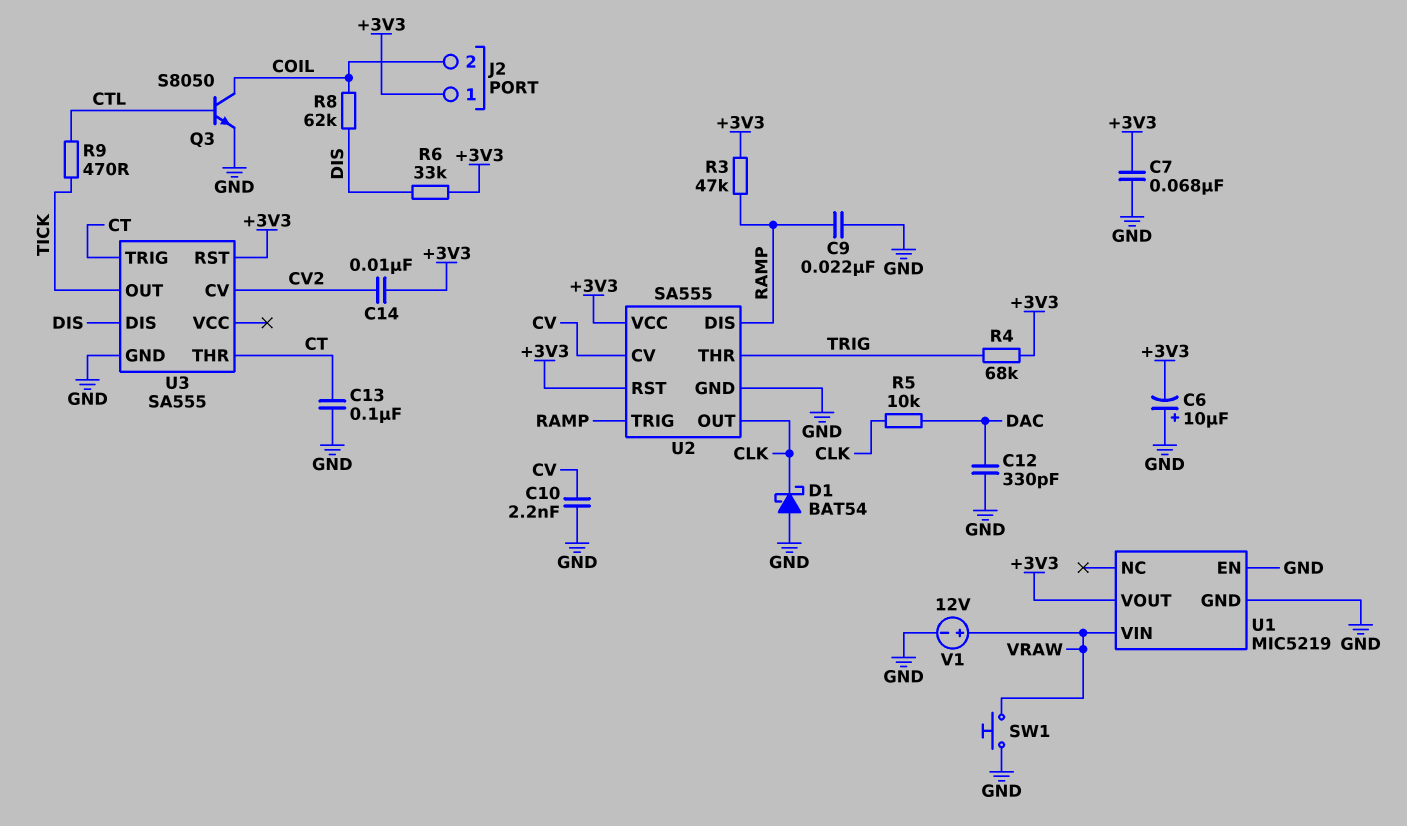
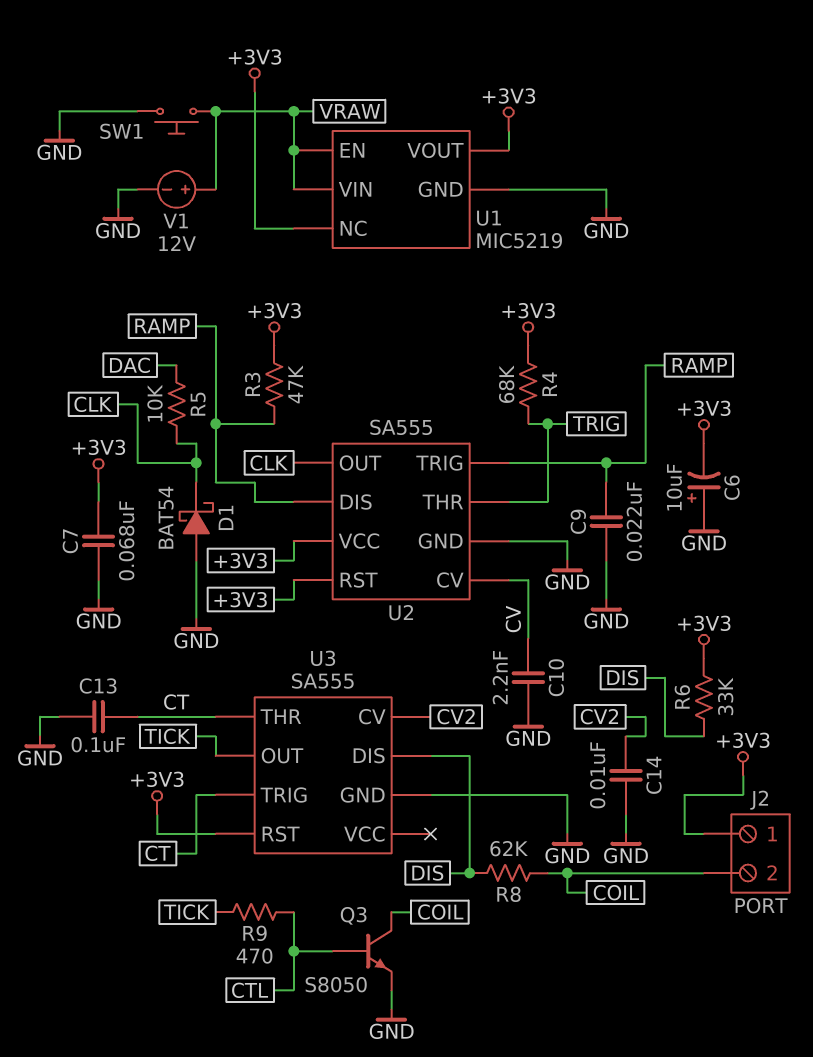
C12: 330pF (DAC, GND) -> none
C14: 10nF (+3V3, CV2) -> 10nF (CV2, GND)
U1 pin EN: GND -> VRAW
U1 pin NC: none -> +3V3

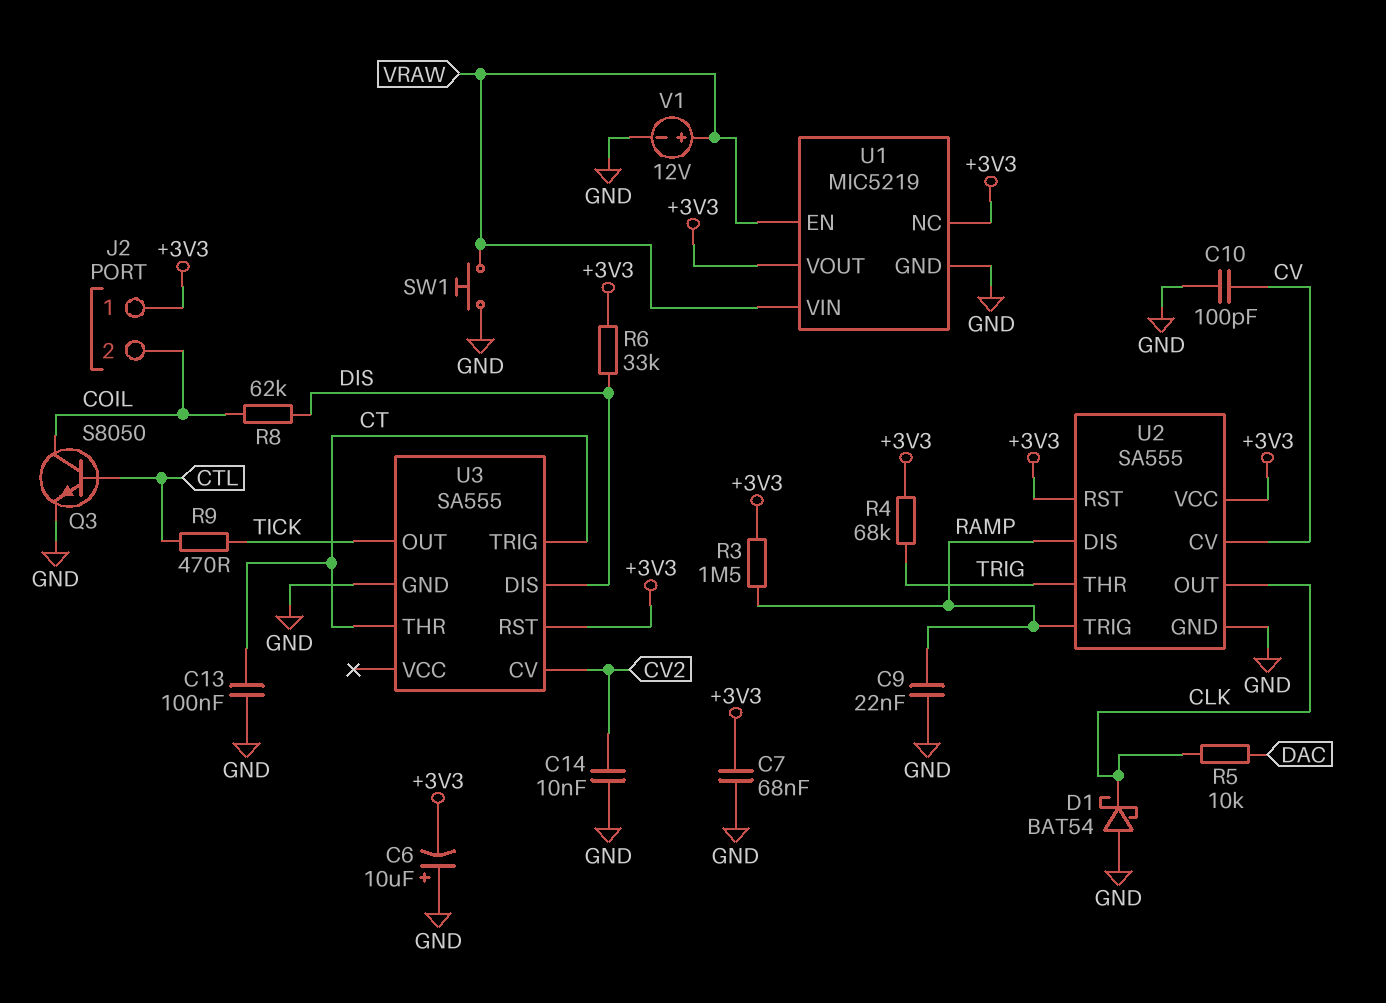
C10: 2.2nF (CV, GND) -> 100pF (CV, GND)
R3: 47k (+3V3, RAMP) -> 1.5M (+3V3, RAMP)

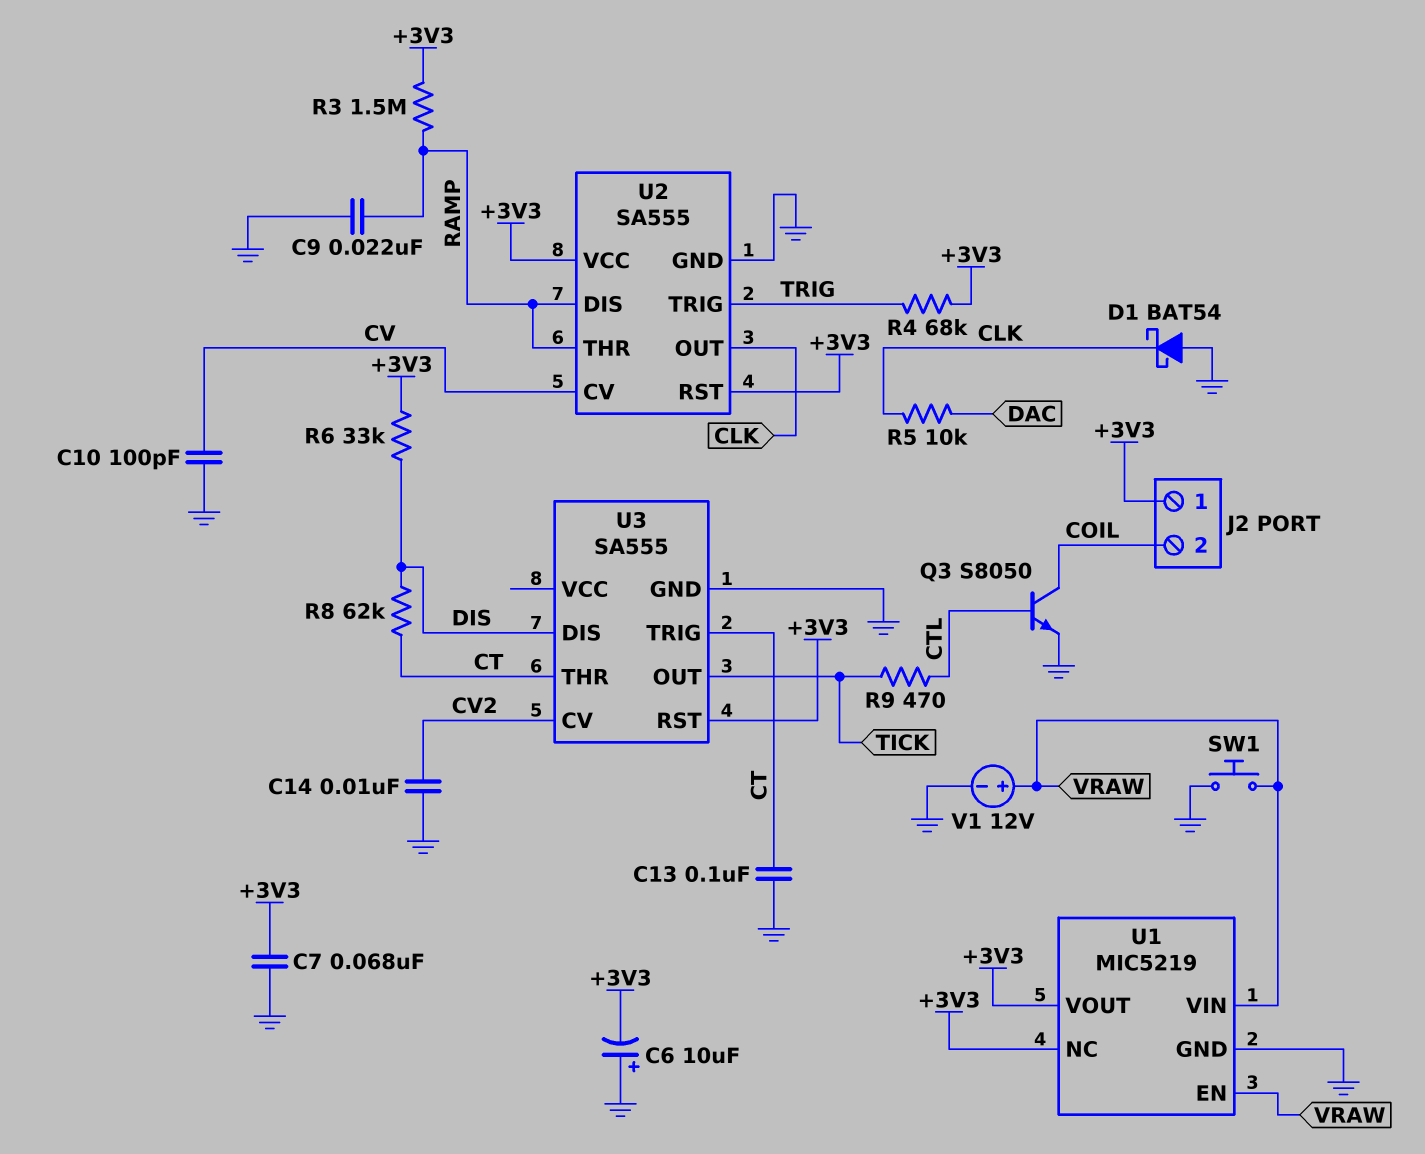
R8: 62k (COIL, DIS) -> 62k (CT, DIS)
U2 pin THR: TRIG -> RAMP
U2 pin TRIG: RAMP -> TRIG

